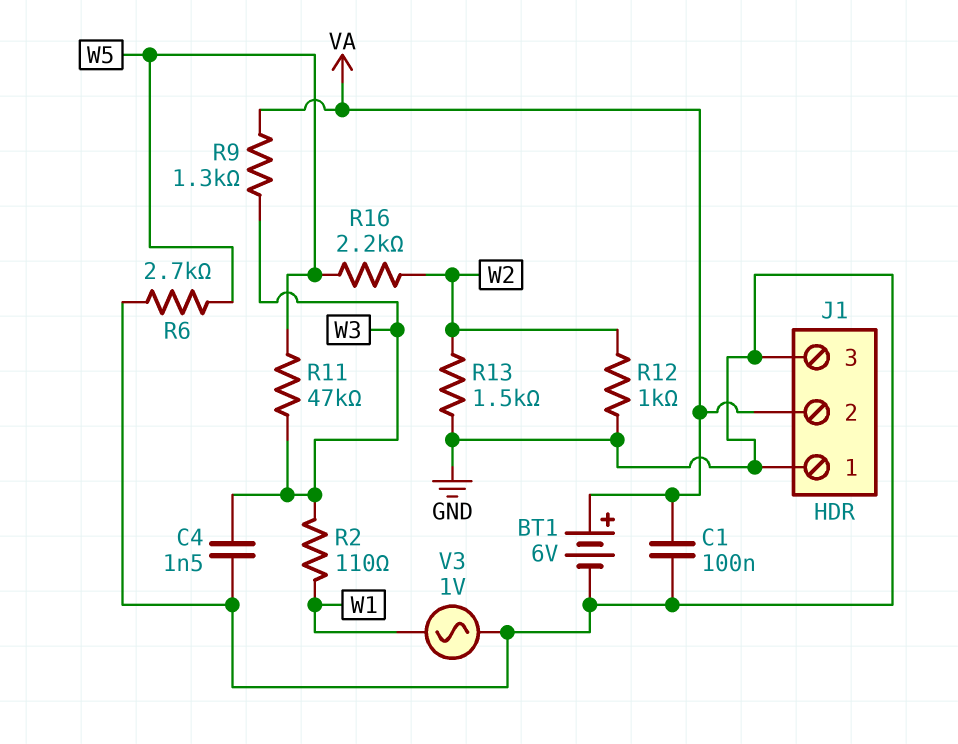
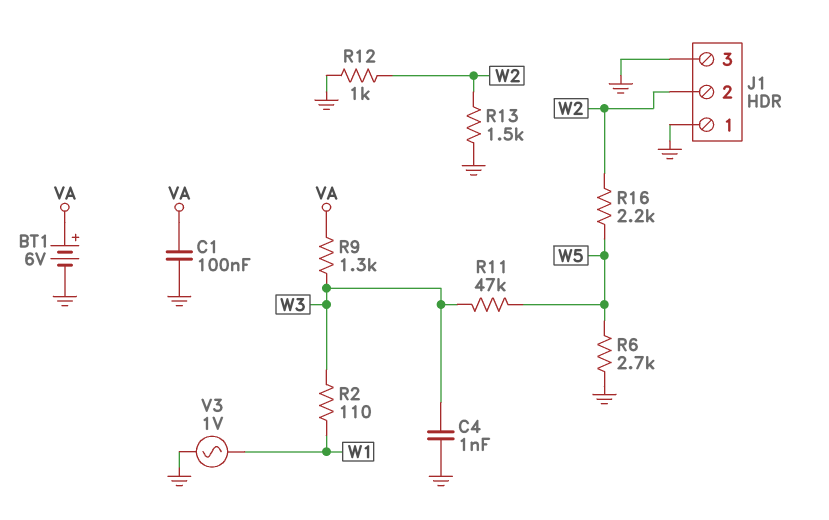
C4: 1.5nF (GND, W3) -> 1nF (GND, W3)
J1 pin 2: VA -> W2

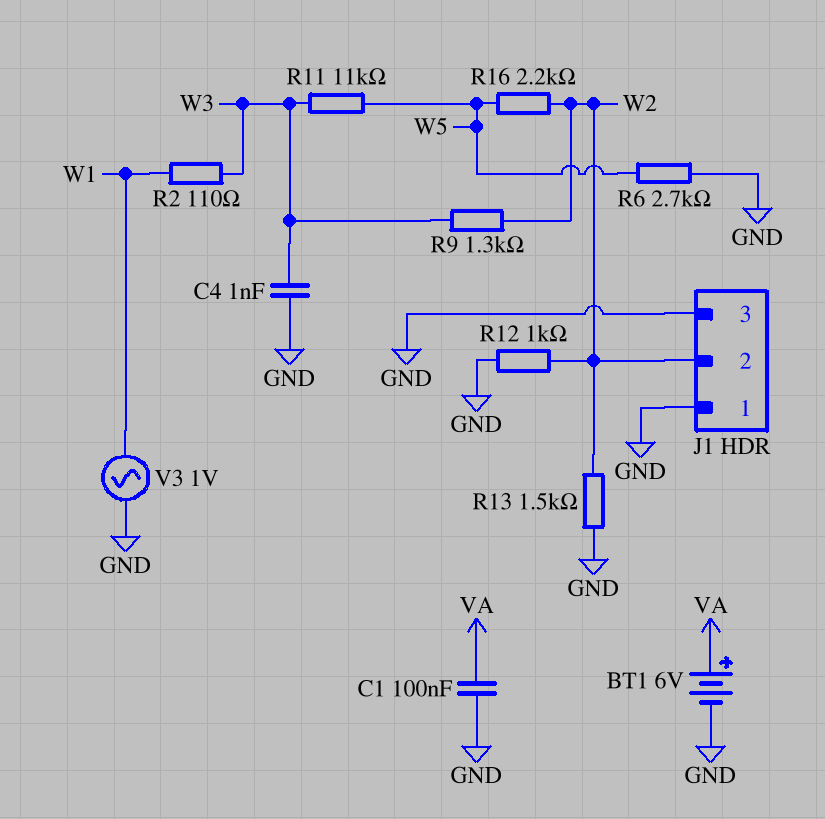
R9: 1.3k (VA, W3) -> 1.3k (W2, W3)
R11: 47k (W3, W5) -> 11k (W3, W5)

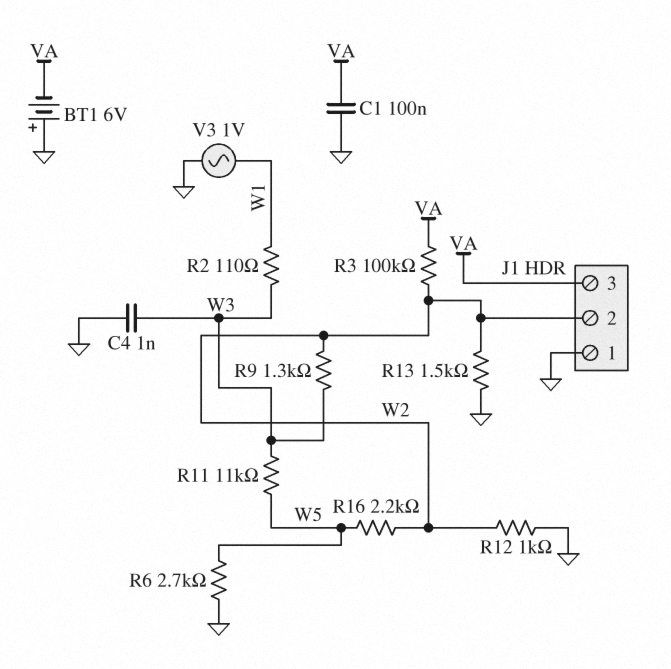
BT1: 6V (plus VA, minus GND) -> 6V (plus GND, minus VA)
J1 pin 3: GND -> VA
R3: none -> 100k (VA, W2)

